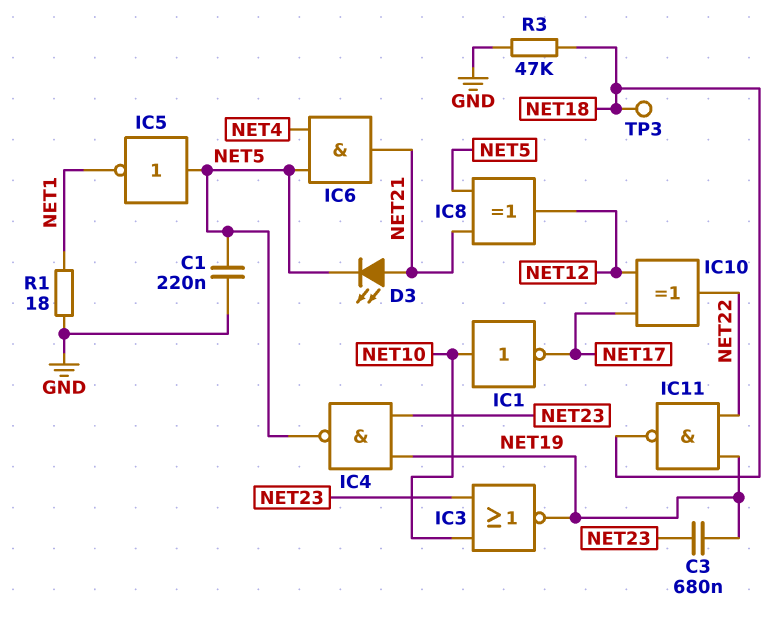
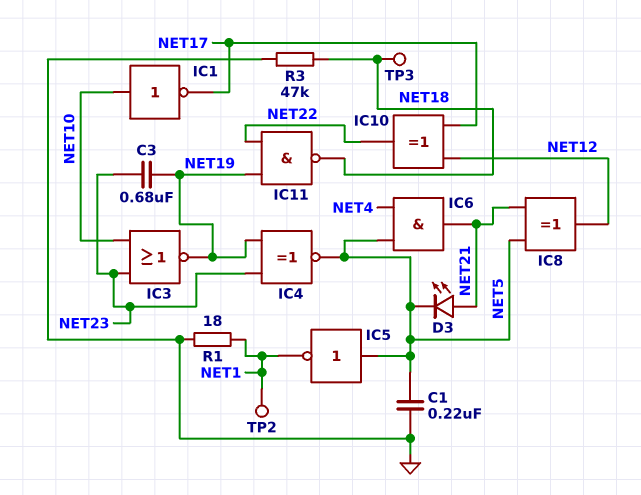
IC4: NAND (in NET19, in NET23, out NET5) -> XNOR (in NET19, in NET23, out NET5)
TP2: none -> test point (NET1)

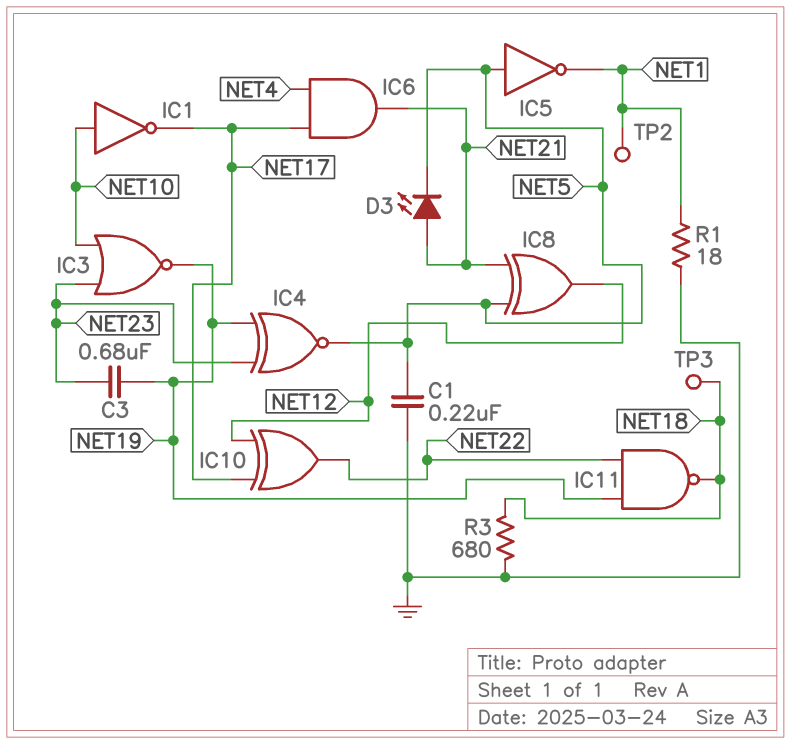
IC6: AND (in NET4, in NET5, out NET21) -> AND (in NET4, in NET17, out NET21)
R3: 47k (GND, NET18) -> 680 (GND, NET18)

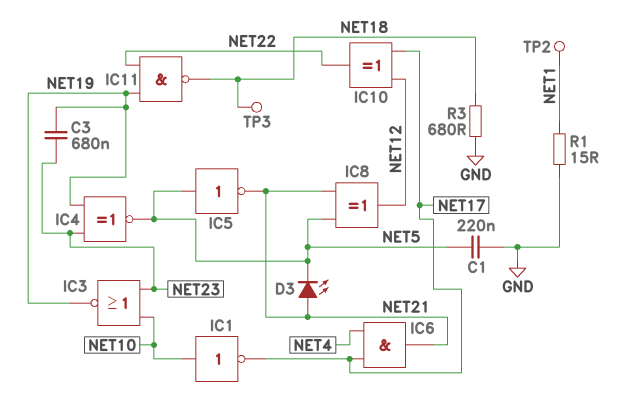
IC5: NOT (in NET5, out NET1) -> NOT (in NET5, out NET21)
R1: 18 (GND, NET1) -> 15 (GND, NET1)

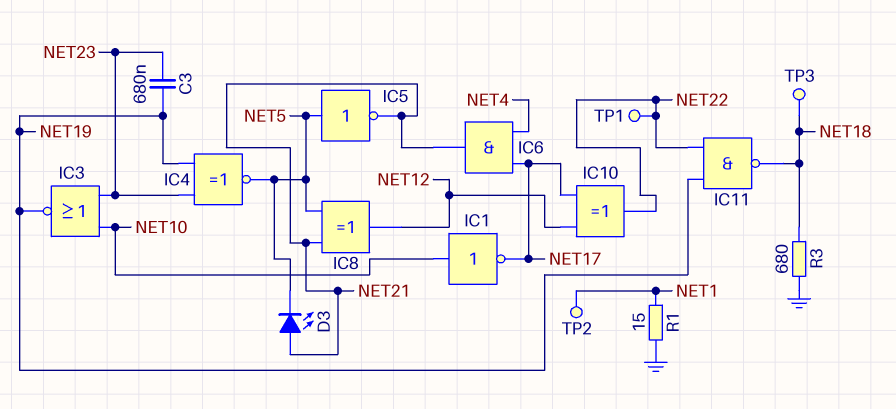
C1: 220nF (GND, NET5) -> none
TP1: none -> test point (NET22)

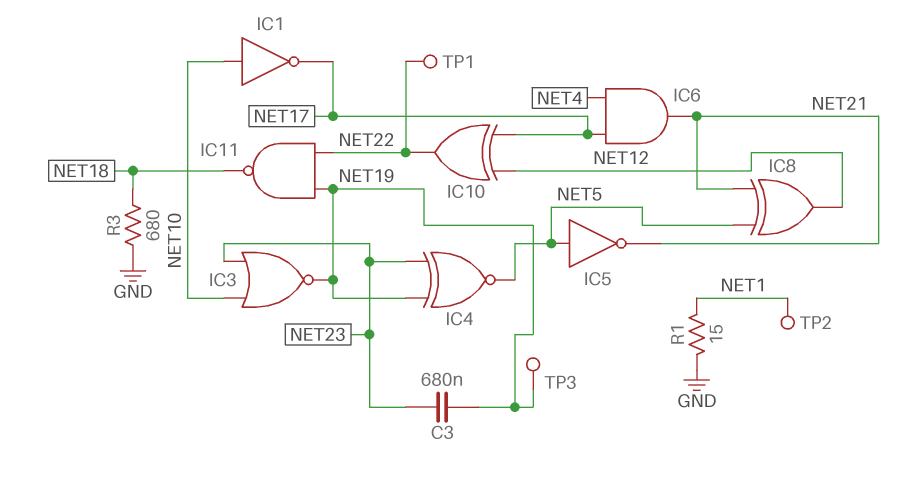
D3: LED (A NET21, K NET5) -> none
TP3: test point (NET18) -> test point (NET19)

